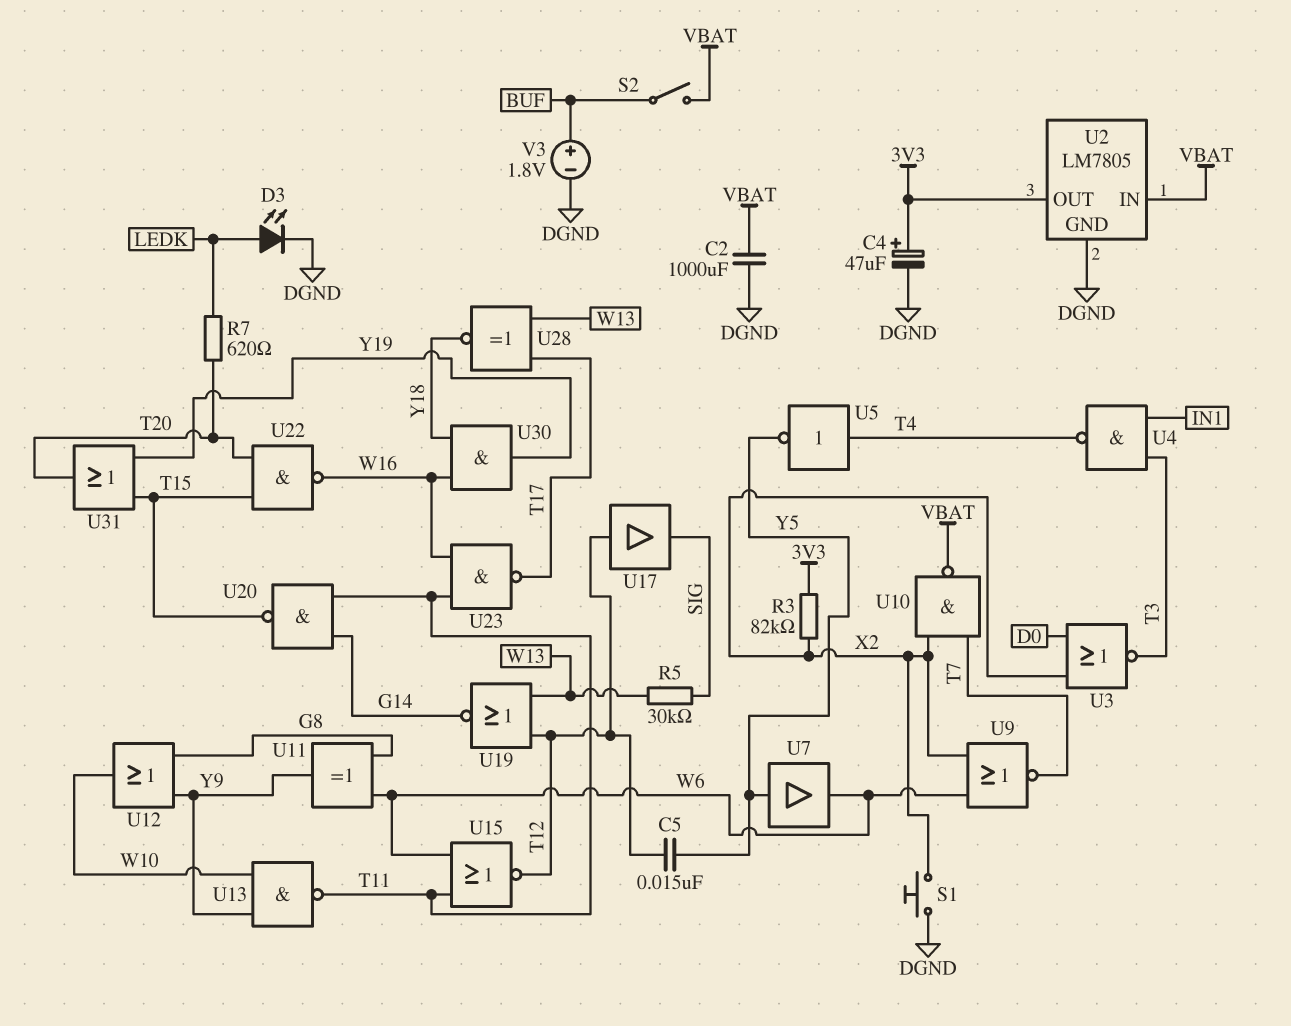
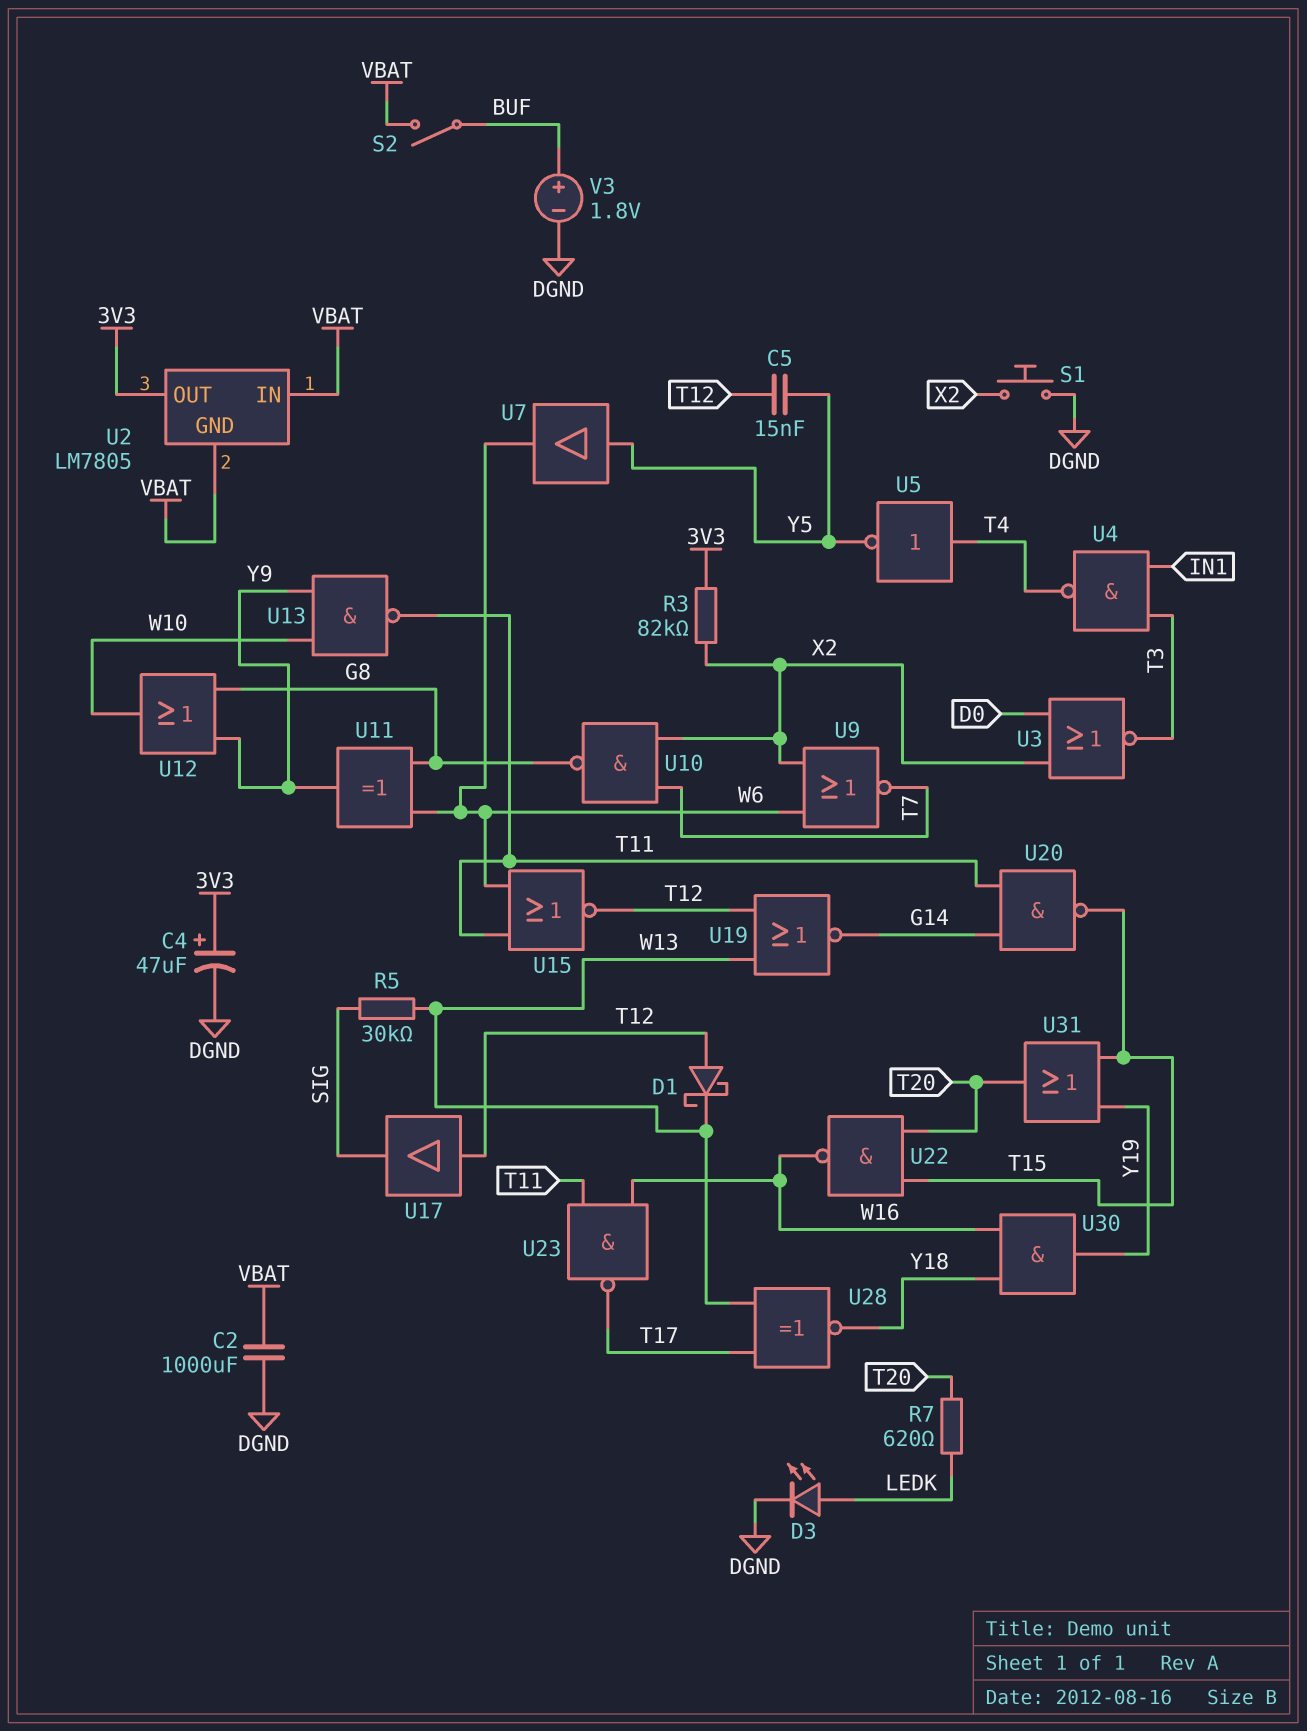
D1: none -> schottky (A T12, K W13)
U2 pin GND: DGND -> VBAT
U10: NAND (in T7, in X2, out VBAT) -> NAND (in T7, in X2, out G8)

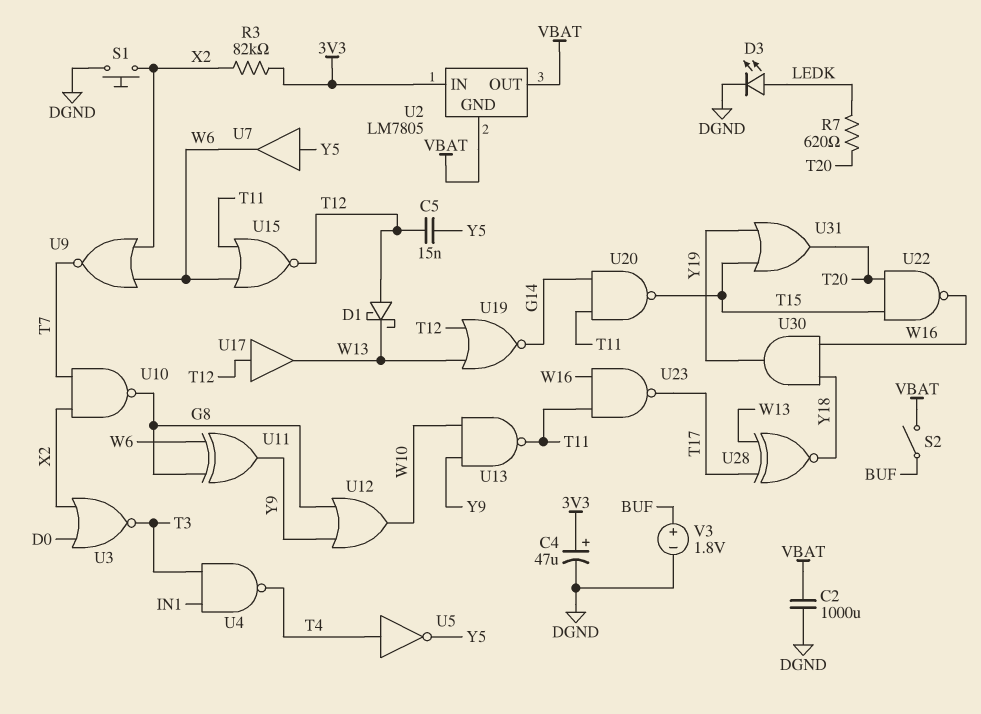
R5: 30k (SIG, W13) -> none
U2 pin IN: VBAT -> 3V3
U2 pin OUT: 3V3 -> VBAT
U17: buffer (in T12, out SIG) -> buffer (in T12, out W13)

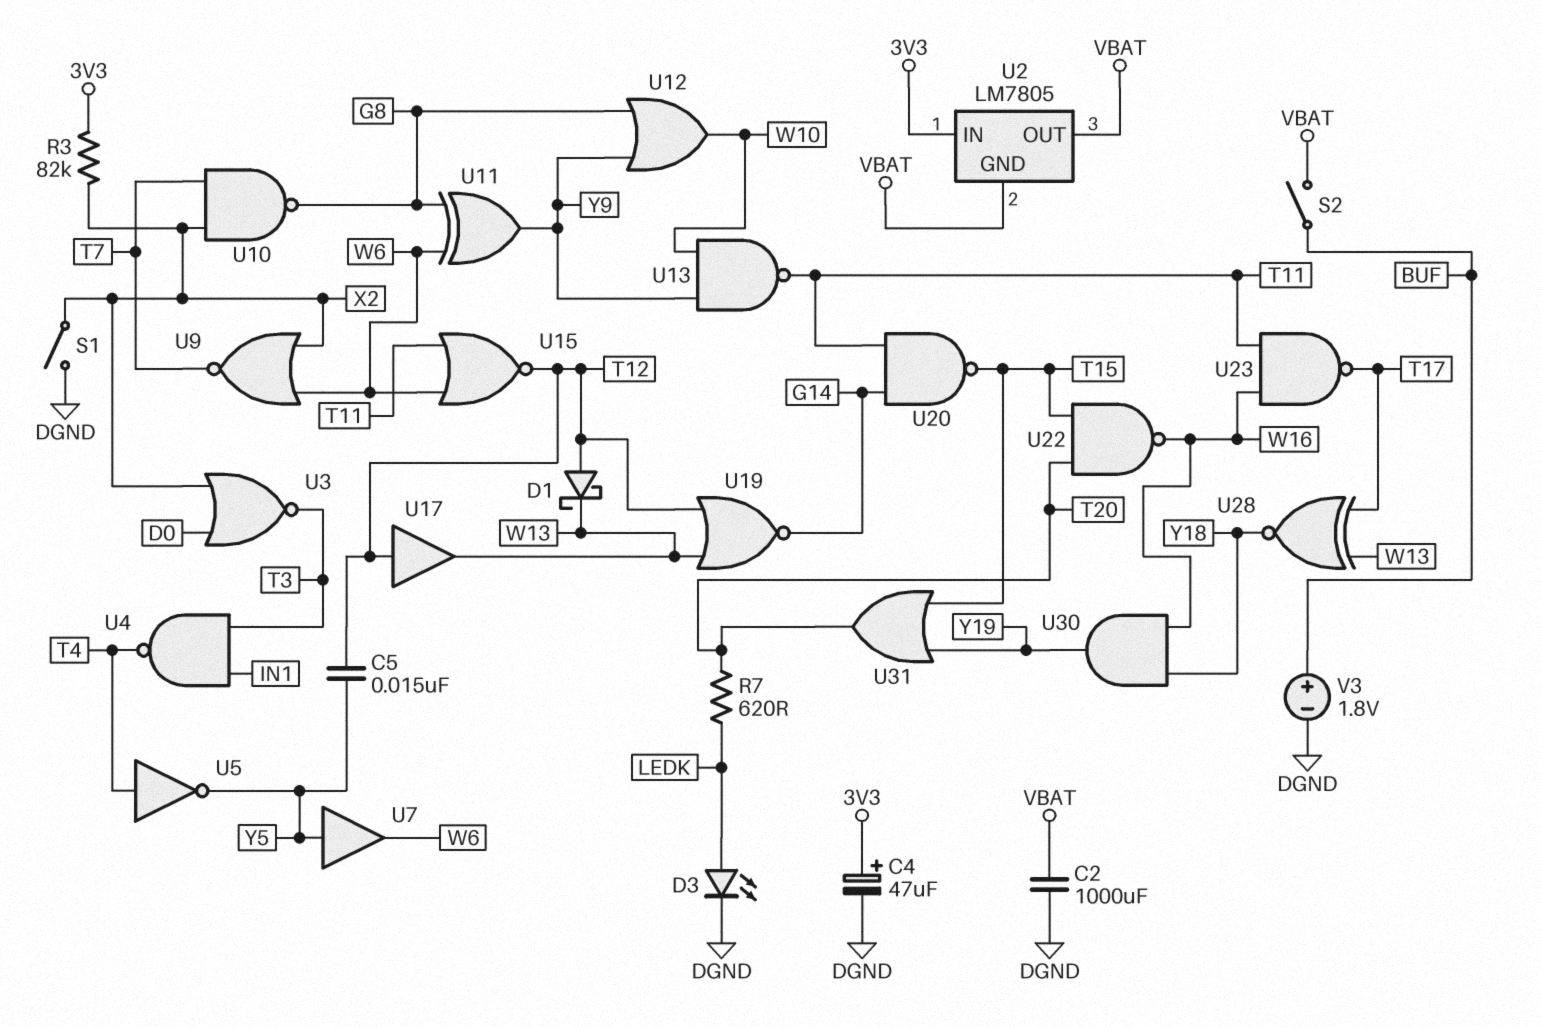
S1: button (DGND, X2) -> switch (DGND, X2)

